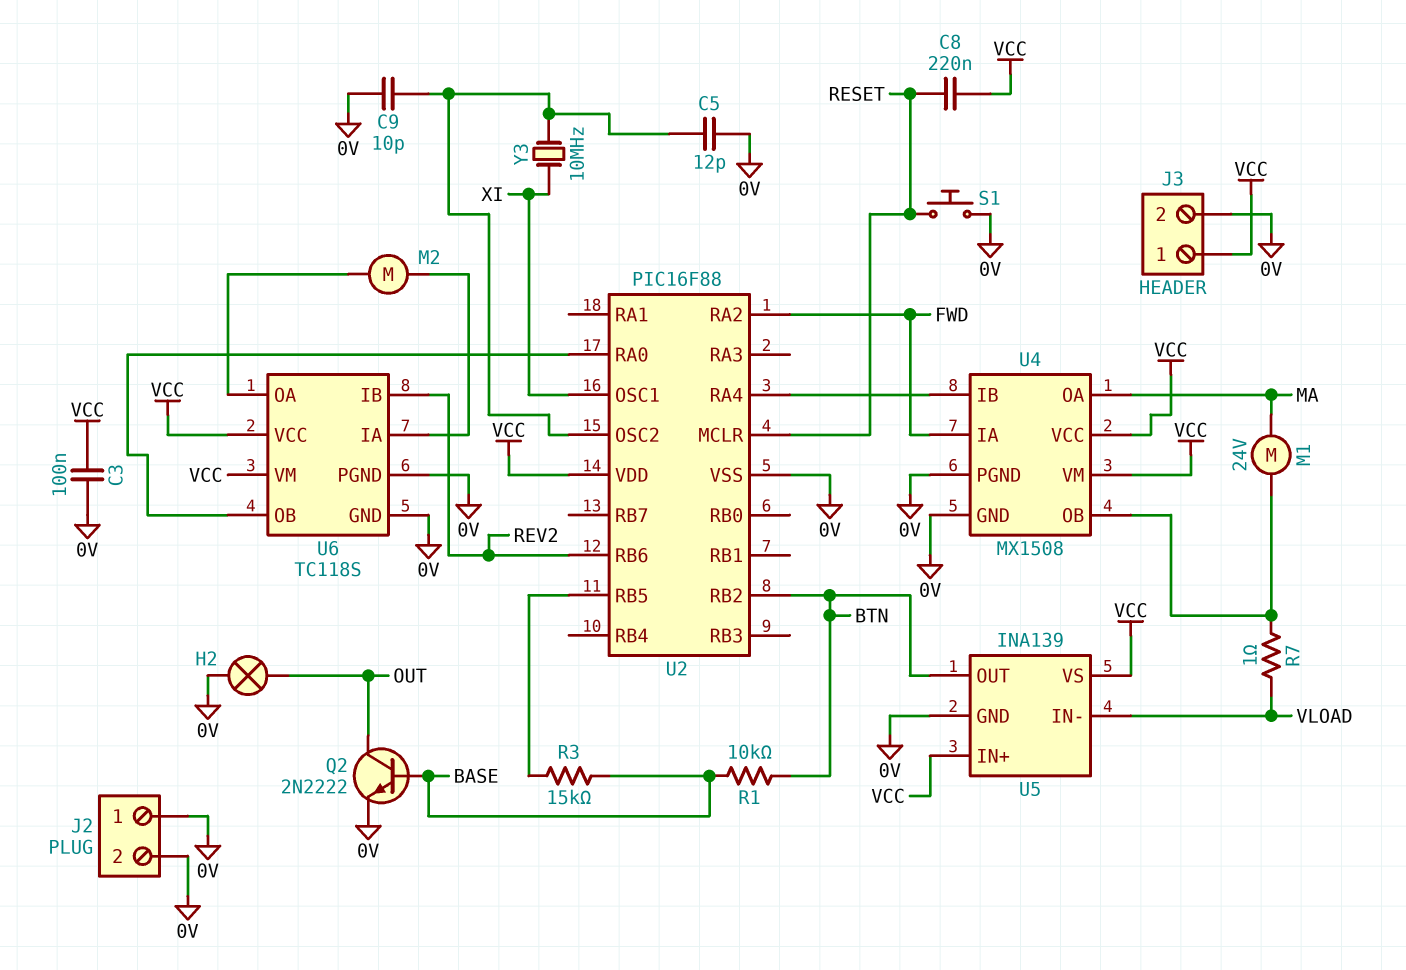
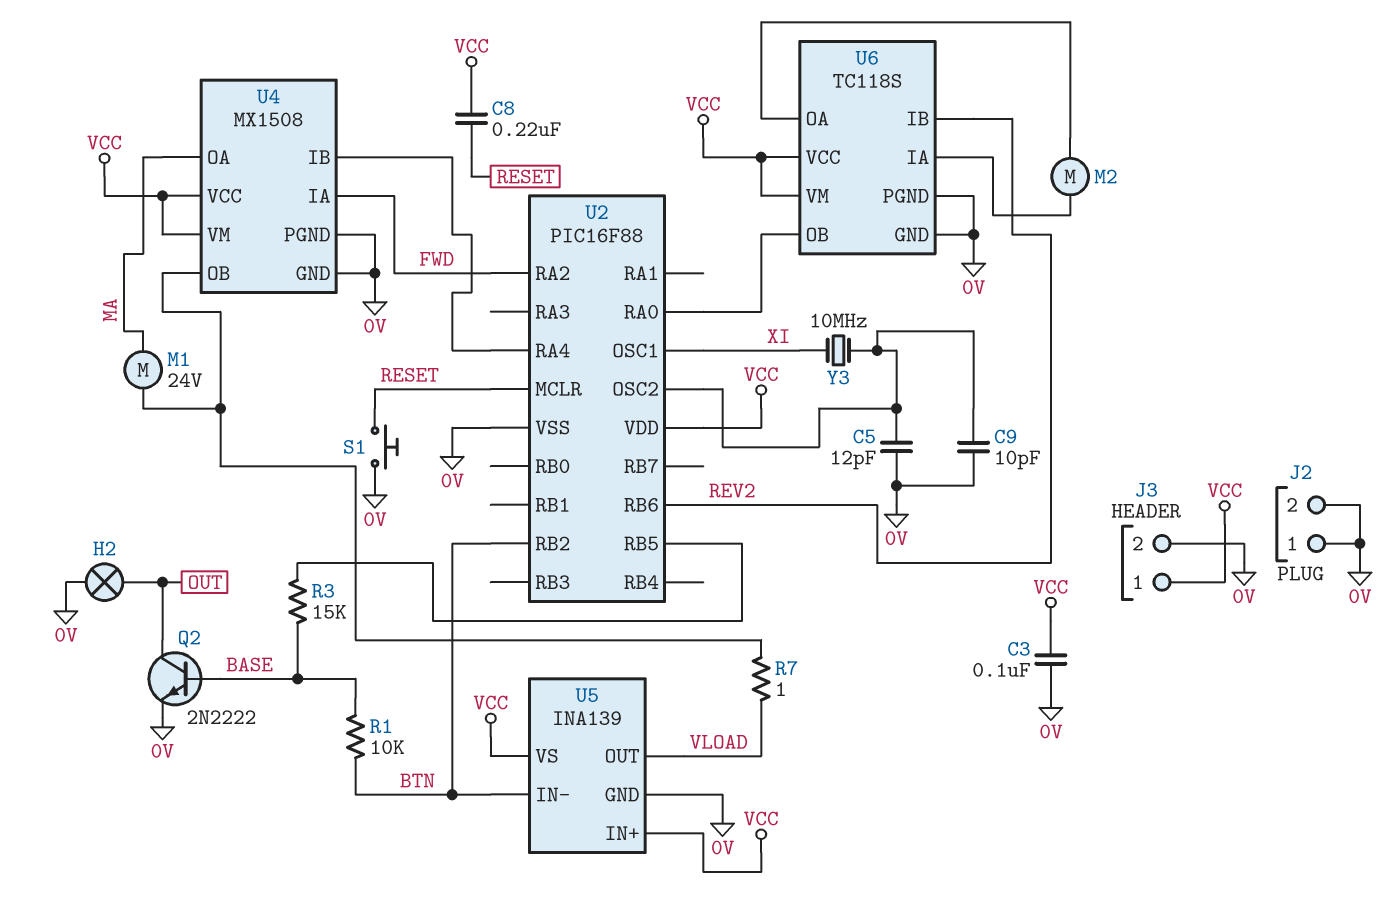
U5 pin IN-: VLOAD -> BTN
U5 pin OUT: BTN -> VLOAD

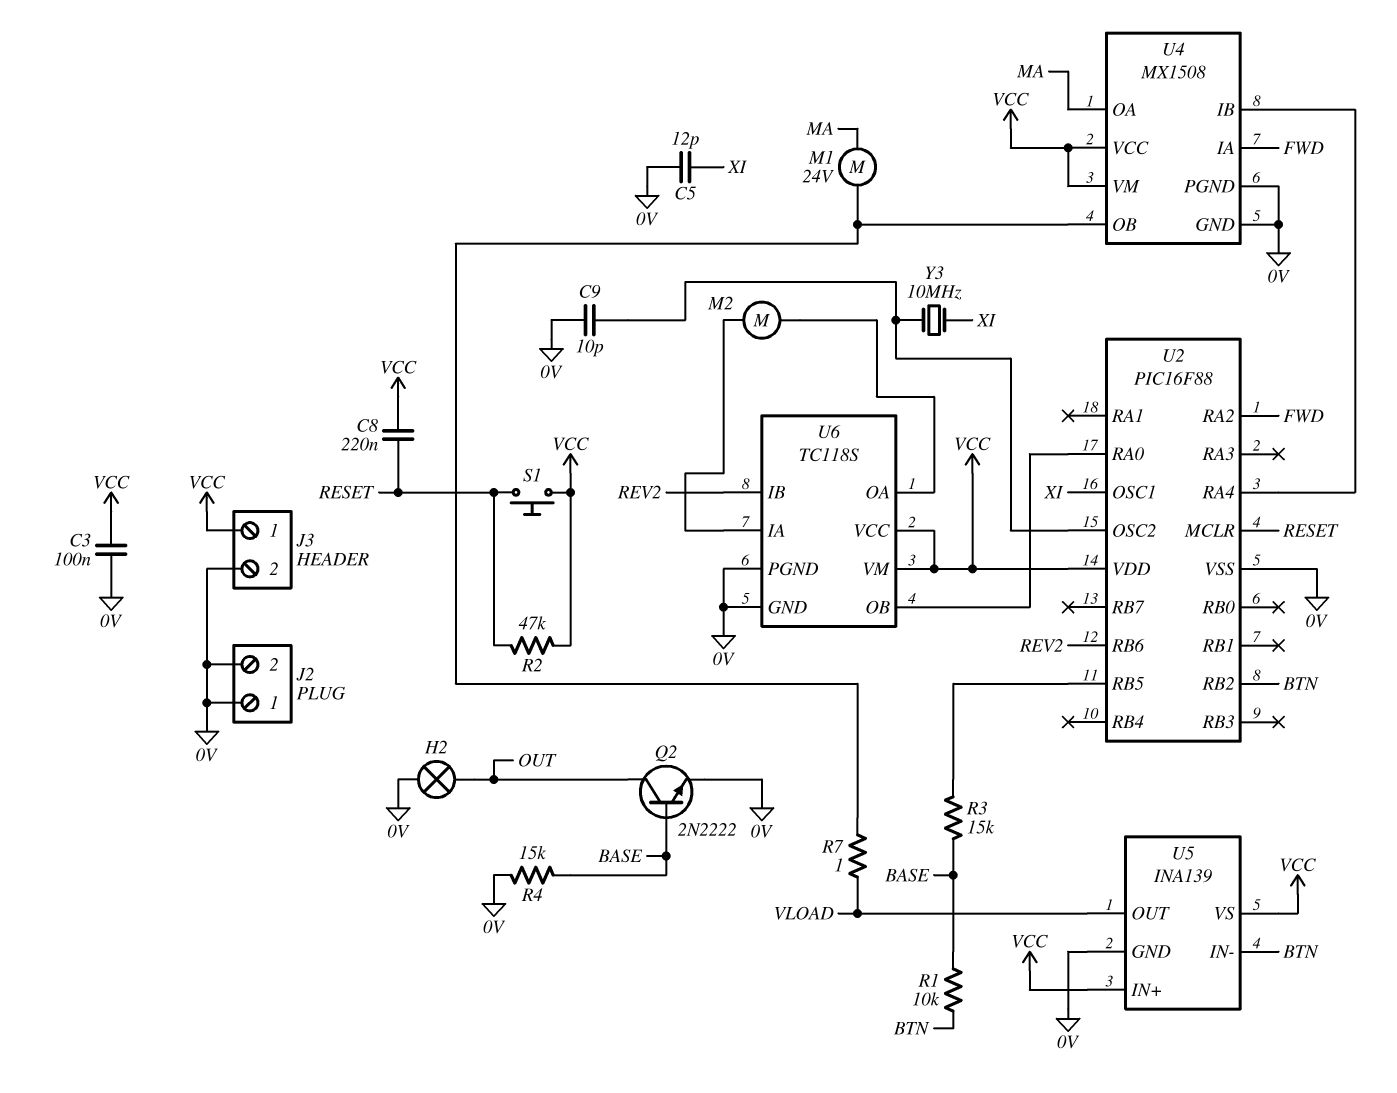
C5: 12pF (0V, U2/OSC2) -> 12pF (0V, XI)
R2: none -> 47k (RESET, VCC)
R4: none -> 15k (0V, BASE)
S1: button (0V, RESET) -> button (RESET, VCC)

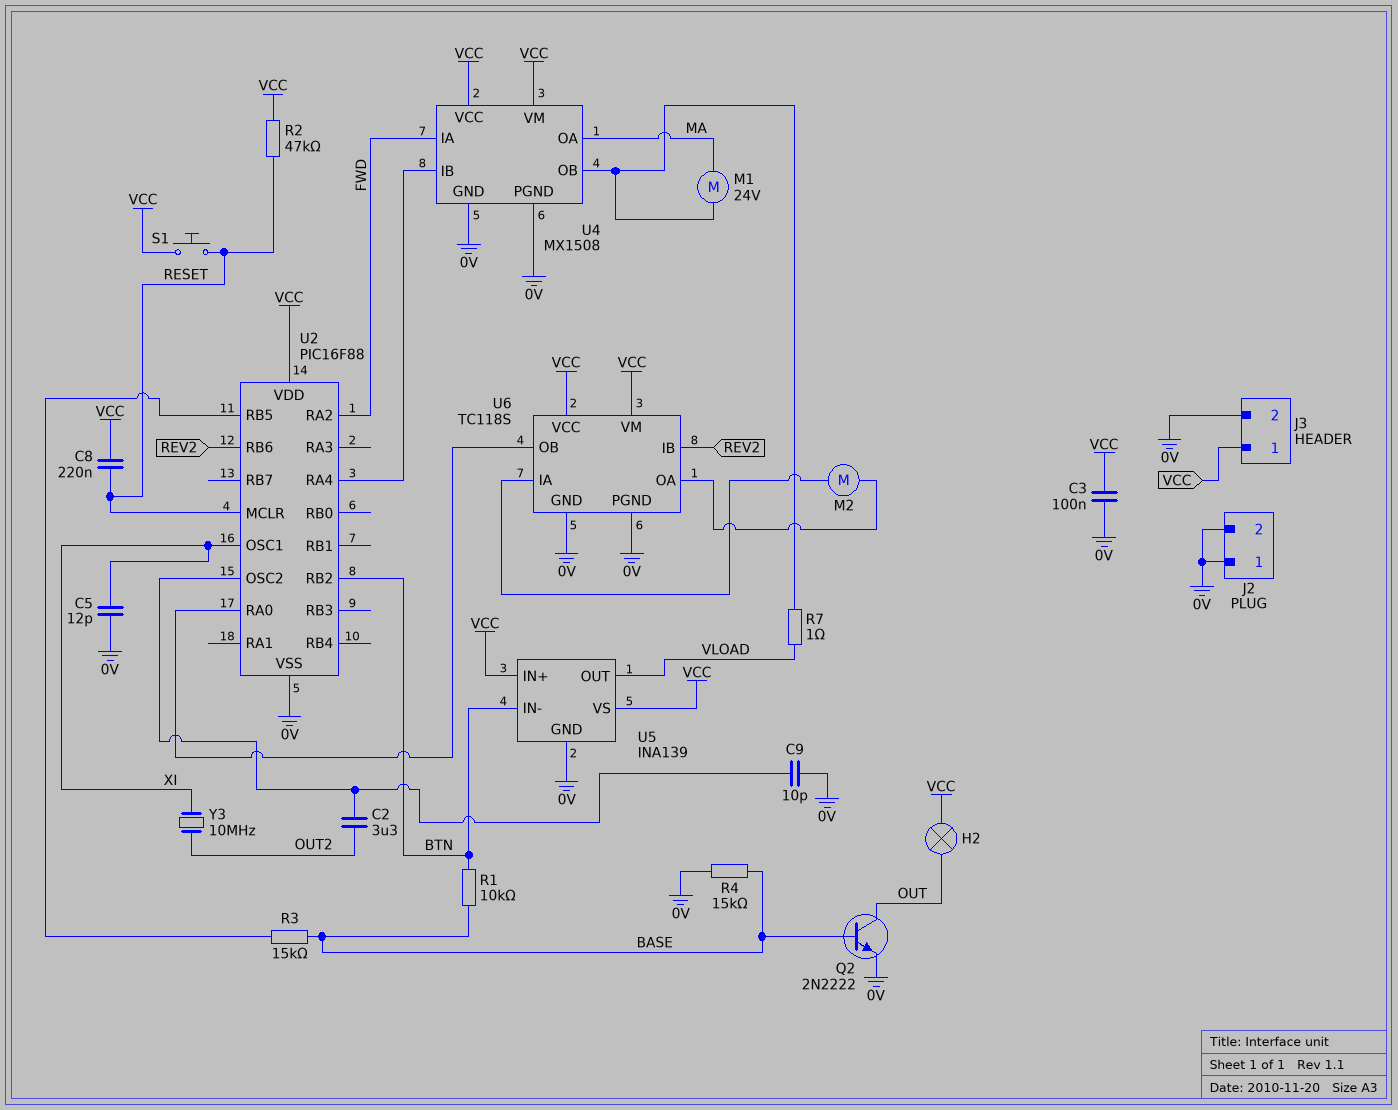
C2: none -> 3.3uF (OUT2, U2/OSC2)
H2: lamp (0V, OUT) -> lamp (OUT, VCC)
Y3: 10MHz (U2/OSC2, XI) -> 10MHz (OUT2, XI)

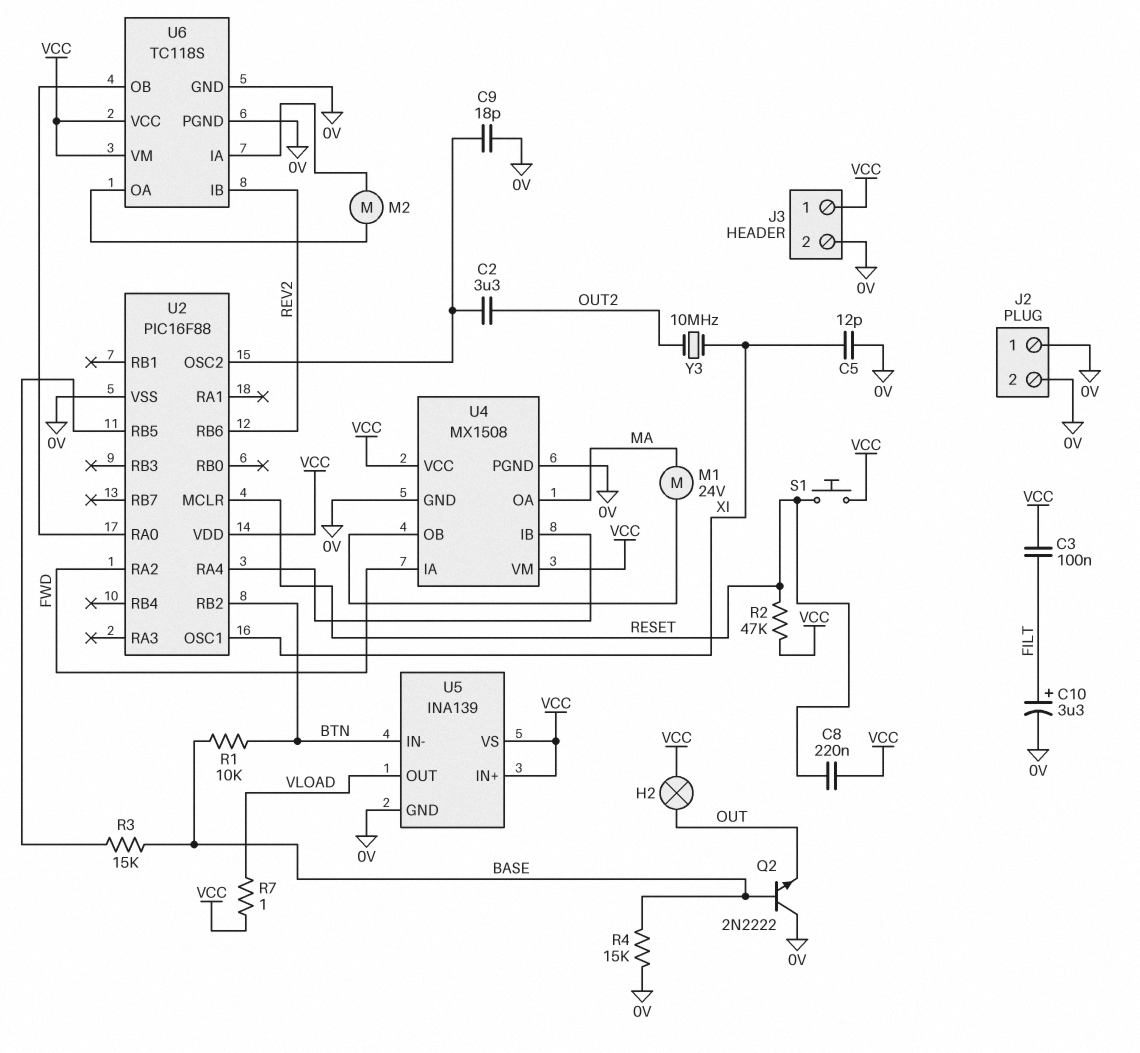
C3: 100nF (0V, VCC) -> 100nF (FILT, VCC)
C9: 10pF (0V, U2/OSC2) -> 18pF (0V, U2/OSC2)
C10: none -> 3.3uF (plus FILT, minus 0V)
Q2: NPN 2N2222 (B BASE, C OUT, E 0V) -> NPN 2N2222 (B BASE, C 0V, E OUT)
R7: 1 (U4/OB, VLOAD) -> 1 (VCC, VLOAD)

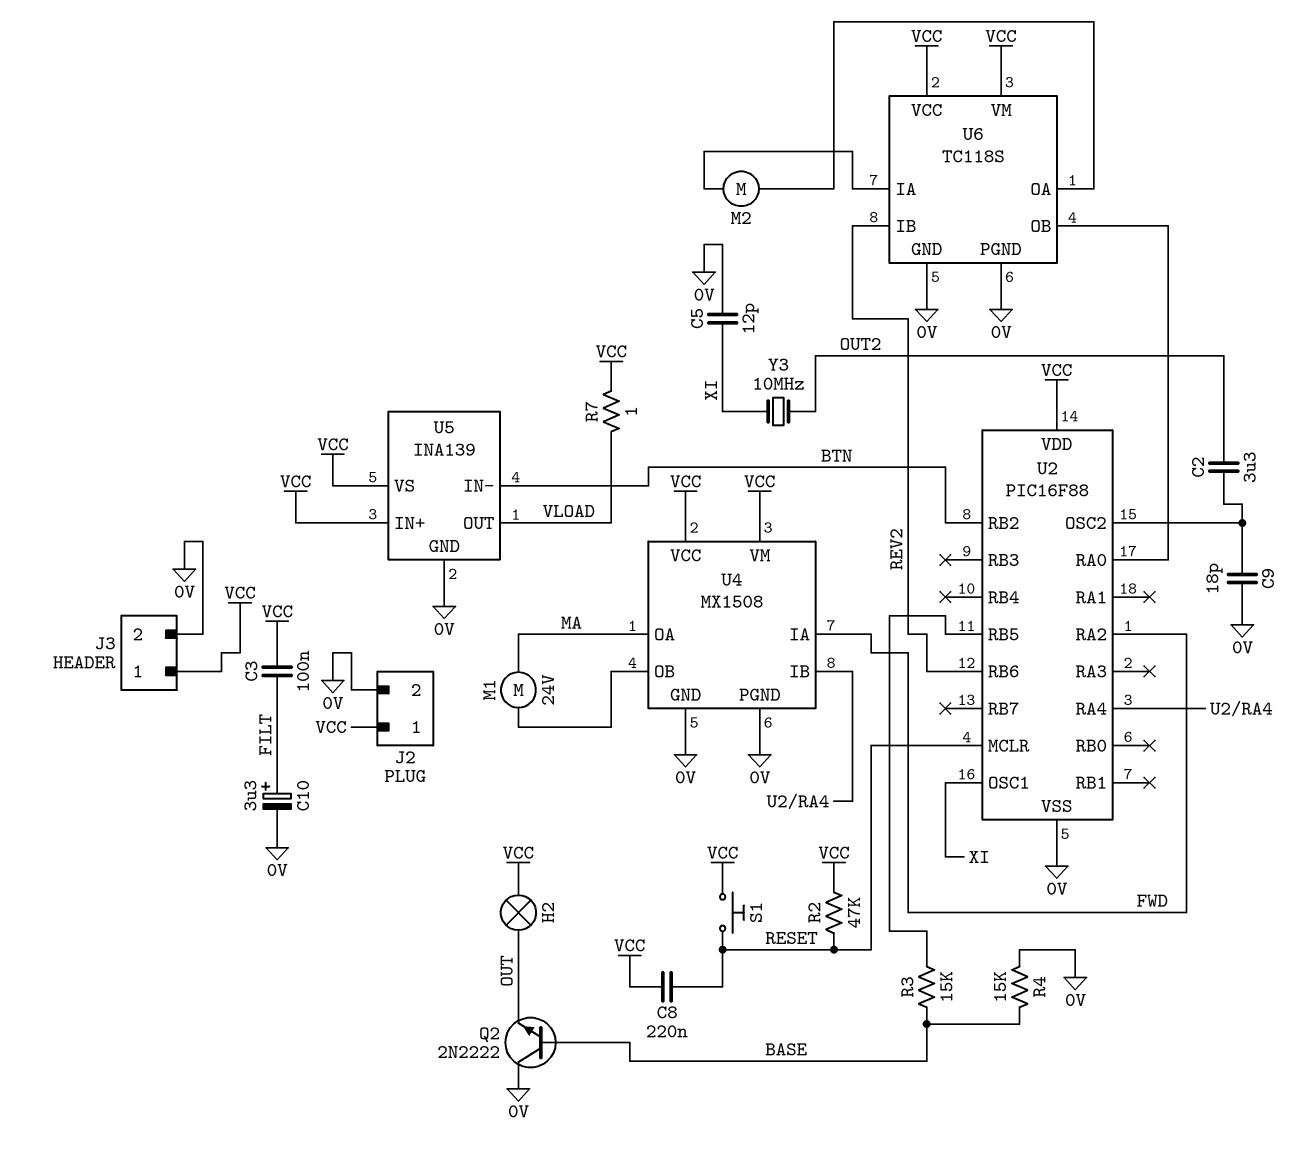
J2 pin 1: 0V -> VCC
R1: 10k (BASE, BTN) -> none

